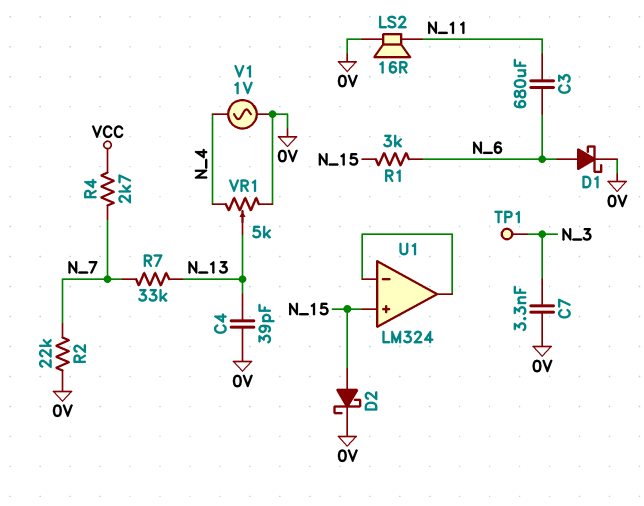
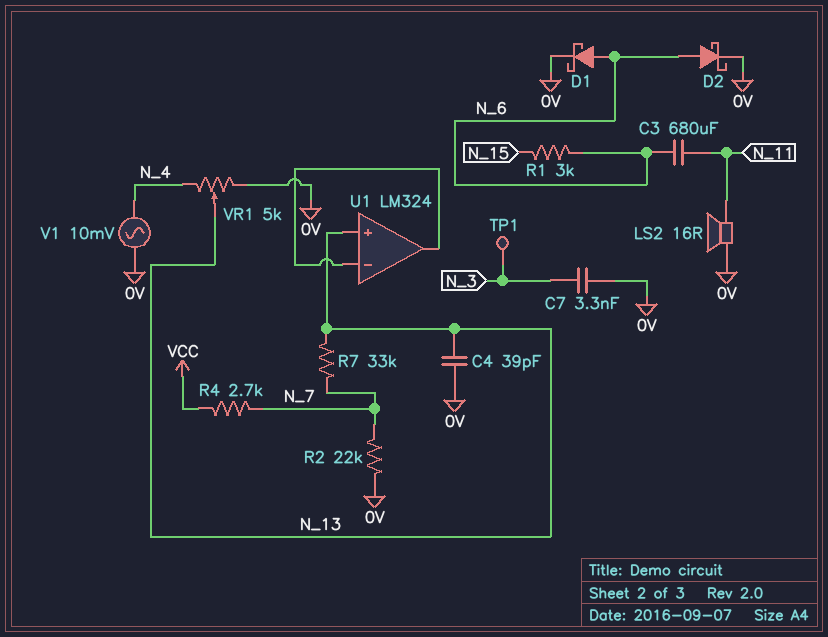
D2: schottky (A N_15, K 0V) -> schottky (A N_6, K 0V)
U1 pin in+: N_15 -> N_13
V1: AC 1V (0V, N_4) -> AC 10mV (0V, N_4)

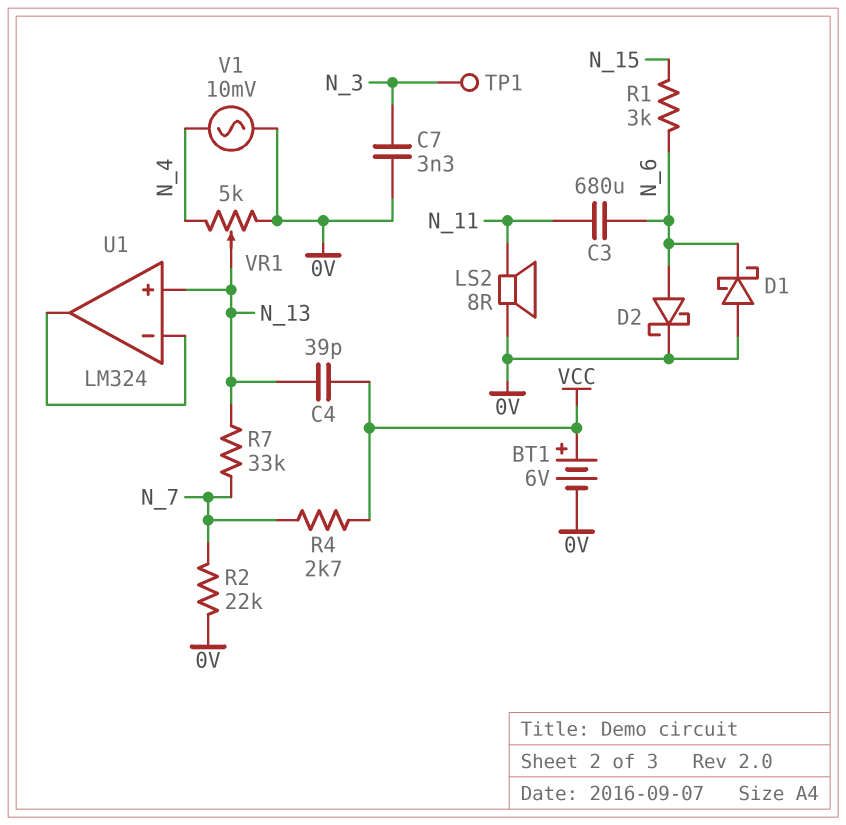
BT1: none -> 6V (plus VCC, minus 0V)
C4: 39pF (0V, N_13) -> 39pF (N_13, VCC)
D1: schottky (A N_6, K 0V) -> schottky (A 0V, K N_6)
LS2: speaker 16R (0V, N_11) -> speaker 8R (0V, N_11)

